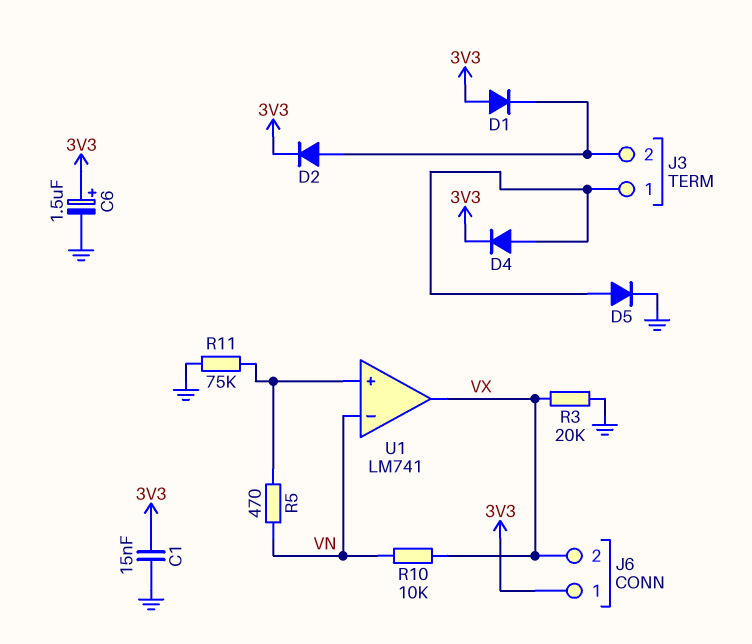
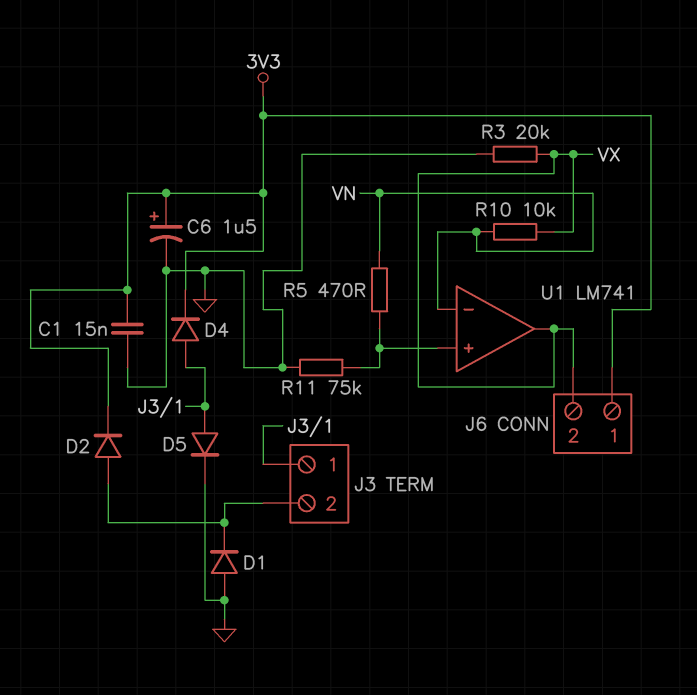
D1: diode (A 3V3, K J3/2) -> diode (A GND, K J3/2)

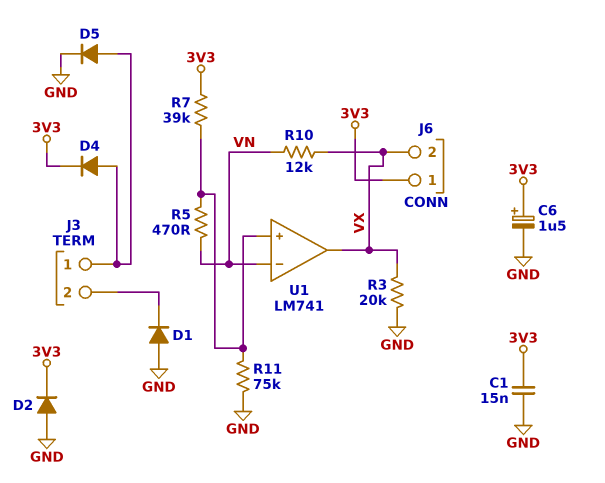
D2: diode (A J3/2, K 3V3) -> diode (A GND, K 3V3)
R7: none -> 39k (3V3, U1/in+)
R10: 10k (VN, VX) -> 12k (VN, VX)

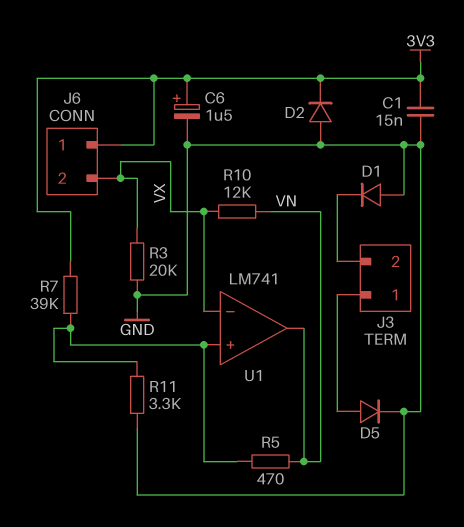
D4: diode (A J3/1, K 3V3) -> none
R11: 75k (GND, U1/in+) -> 3.3k (GND, U1/in+)
U1 pin in-: VN -> VX
U1 pin out: VX -> VN

